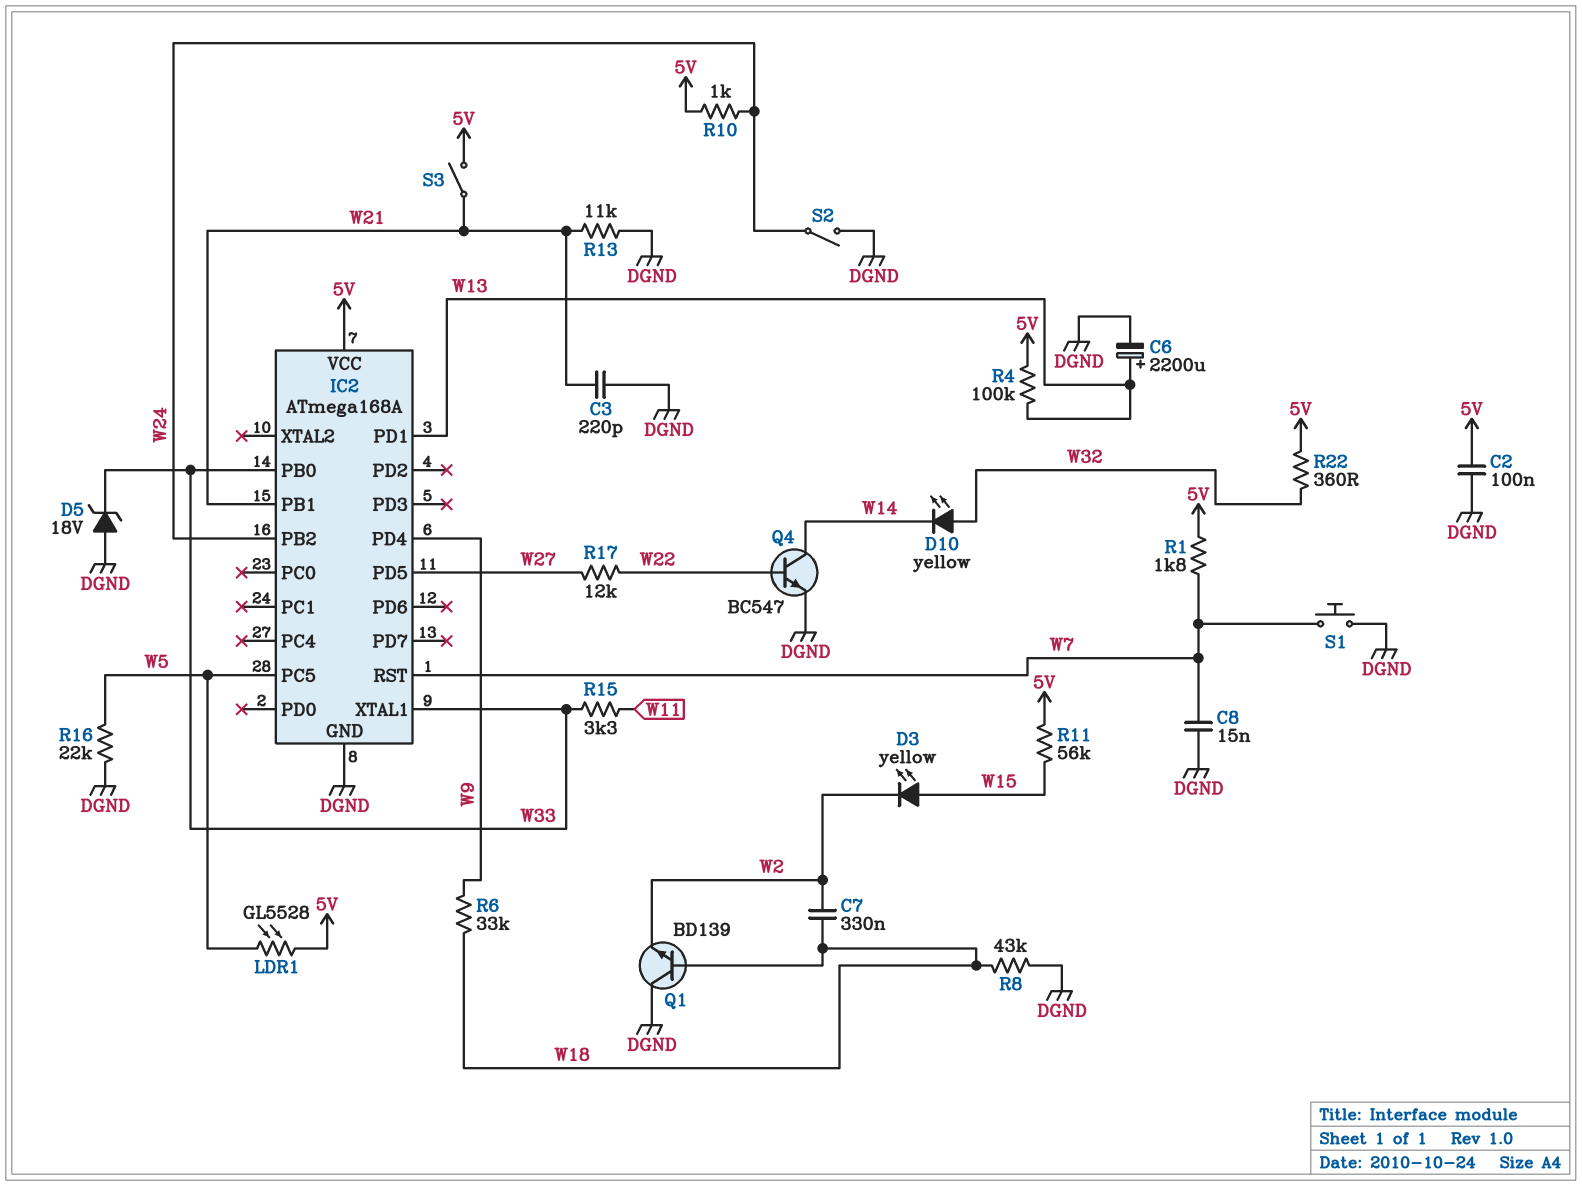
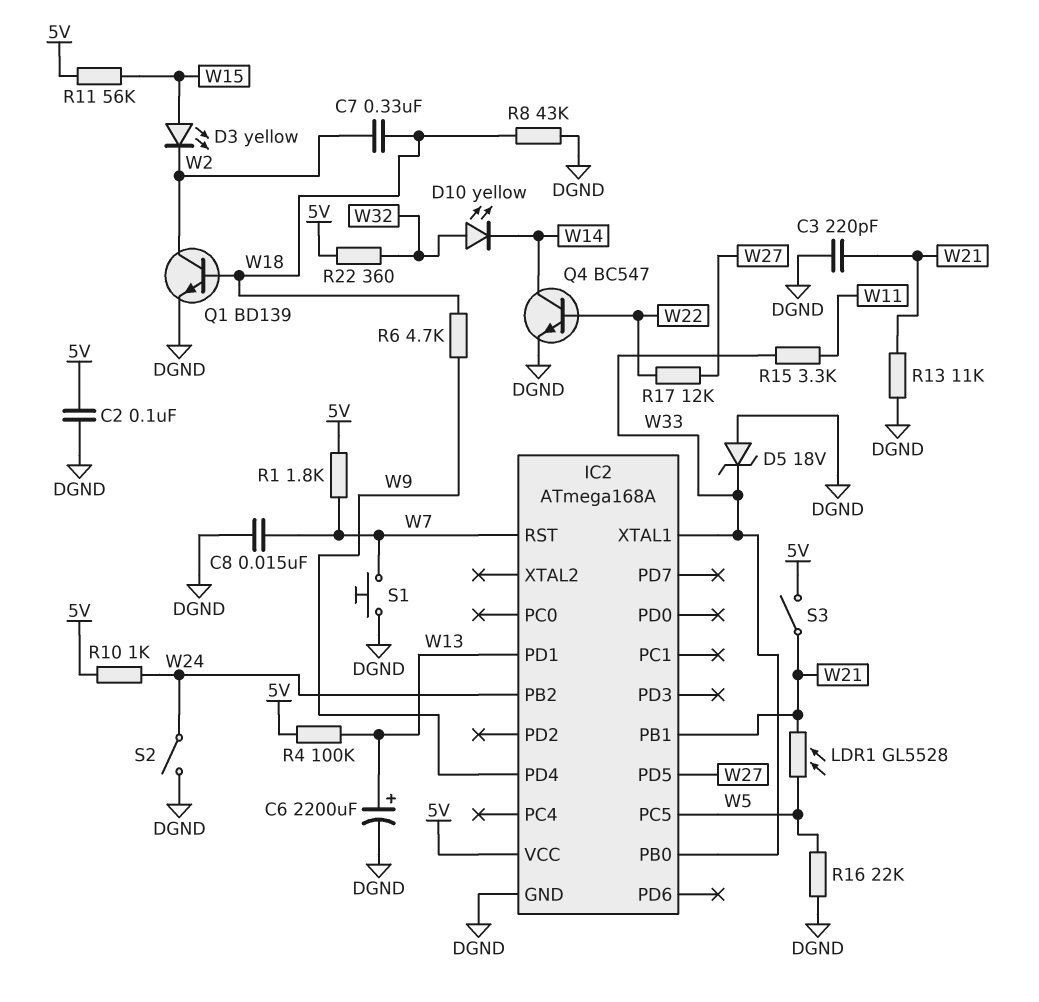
LDR1: GL5528 (5V, W5) -> GL5528 (W5, W21)
Q1: NPN BD139 (B W18, C DGND, E W2) -> NPN BD139 (B W18, C W2, E DGND)
R6: 33k (W9, W18) -> 4.7k (W9, W18)

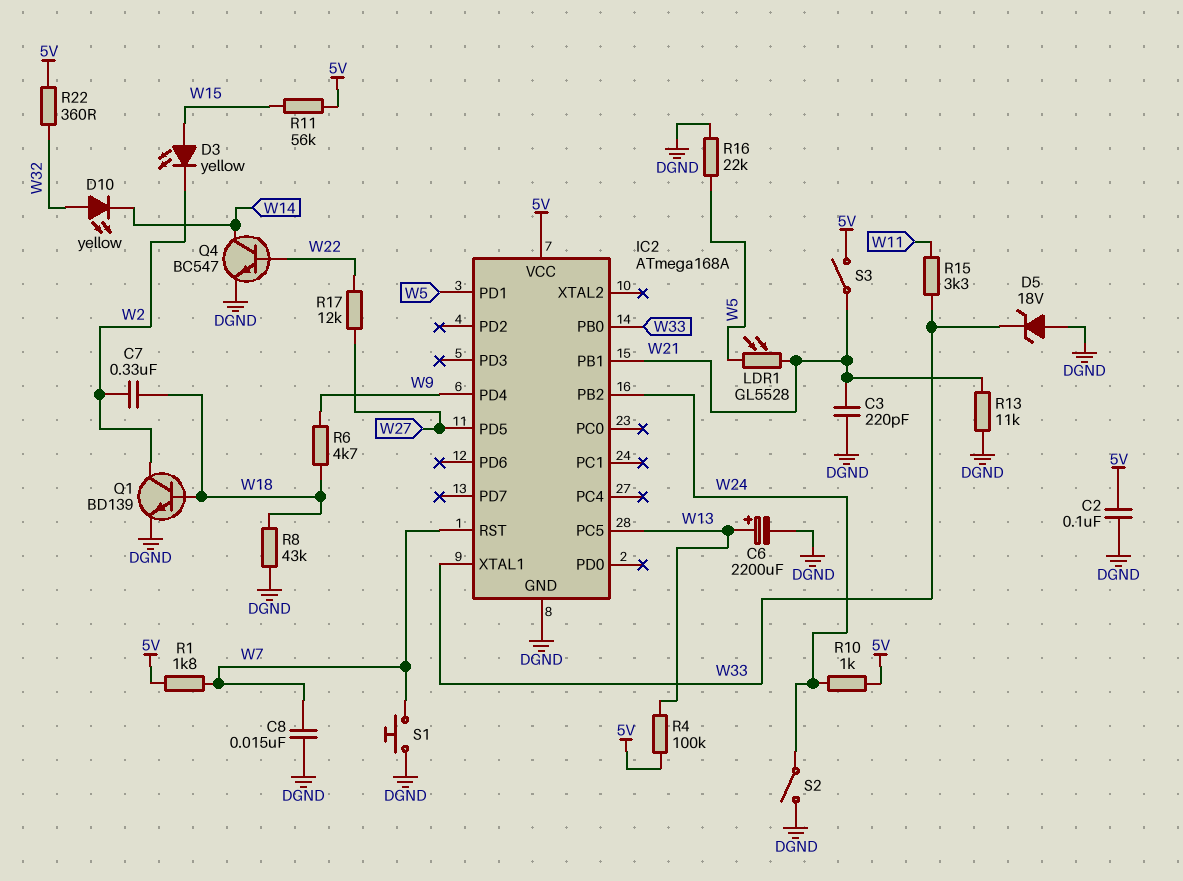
IC2 pin PC5: W5 -> W13
IC2 pin PD1: W13 -> W5

